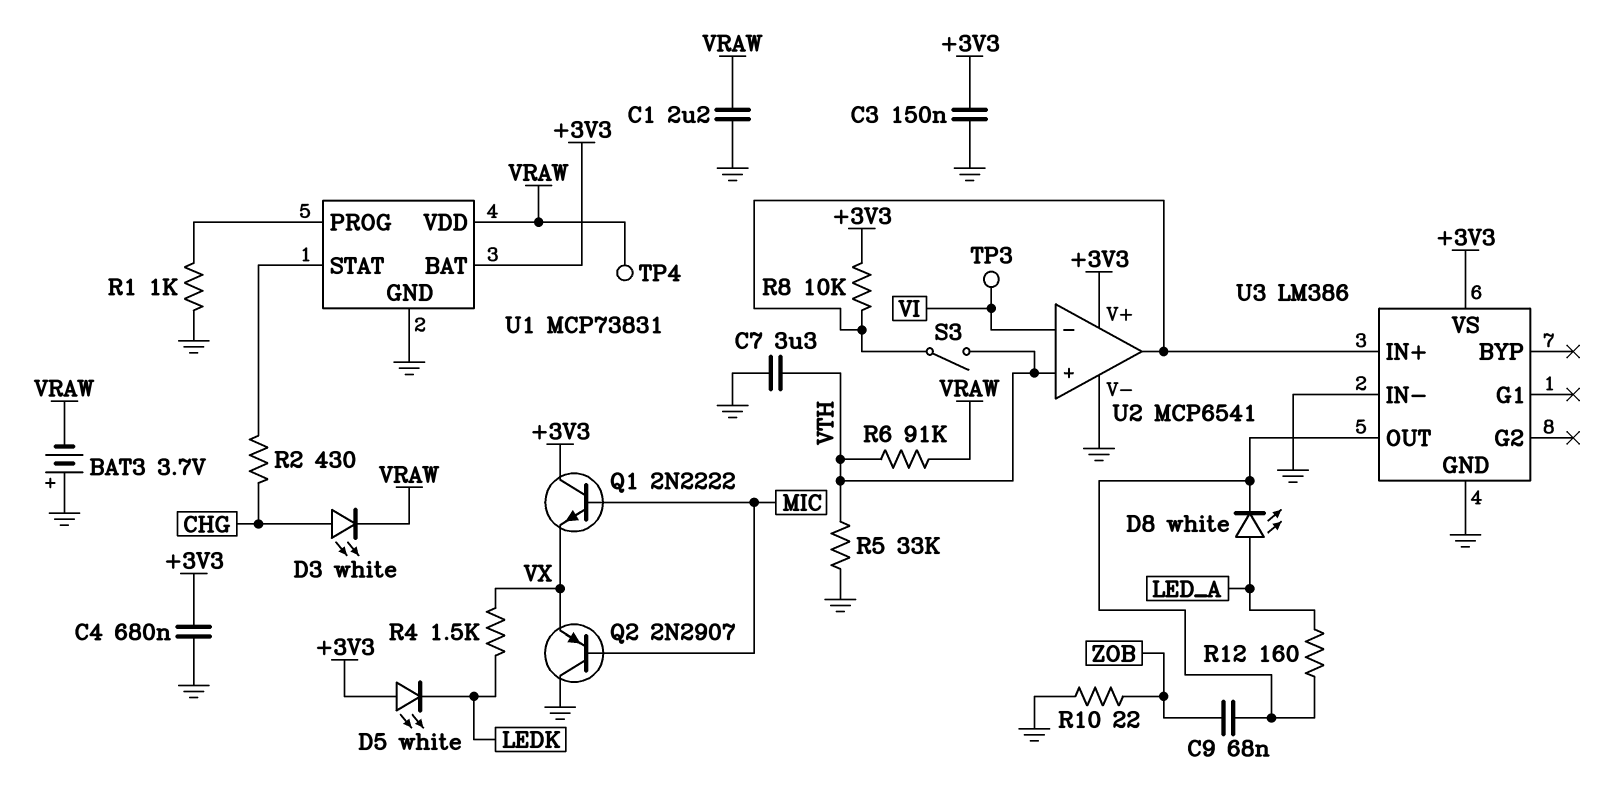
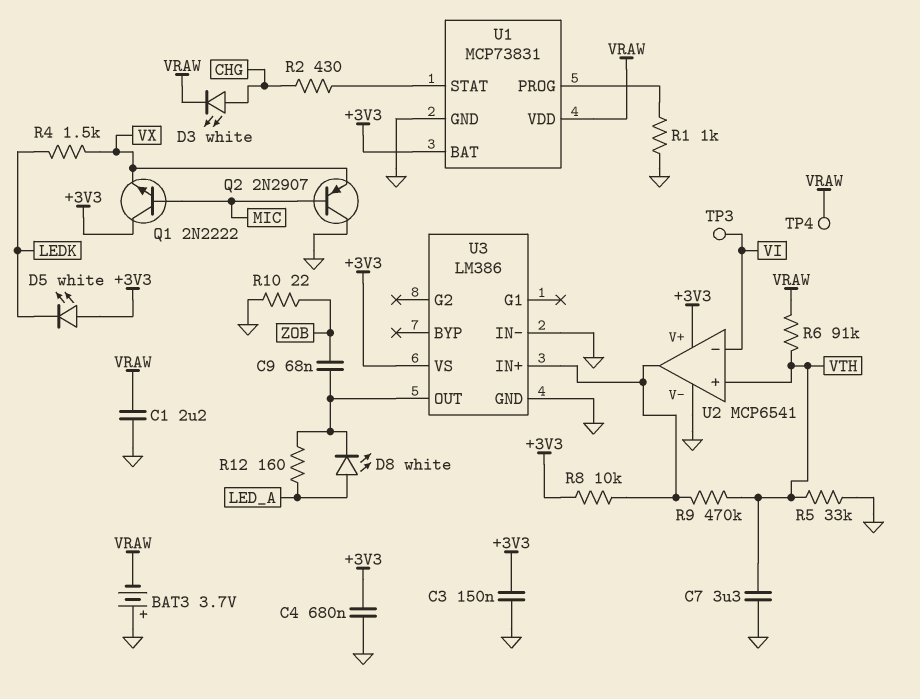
R9: none -> 470k (U2/out, VTH)
S3: switch (U2/out, VTH) -> none

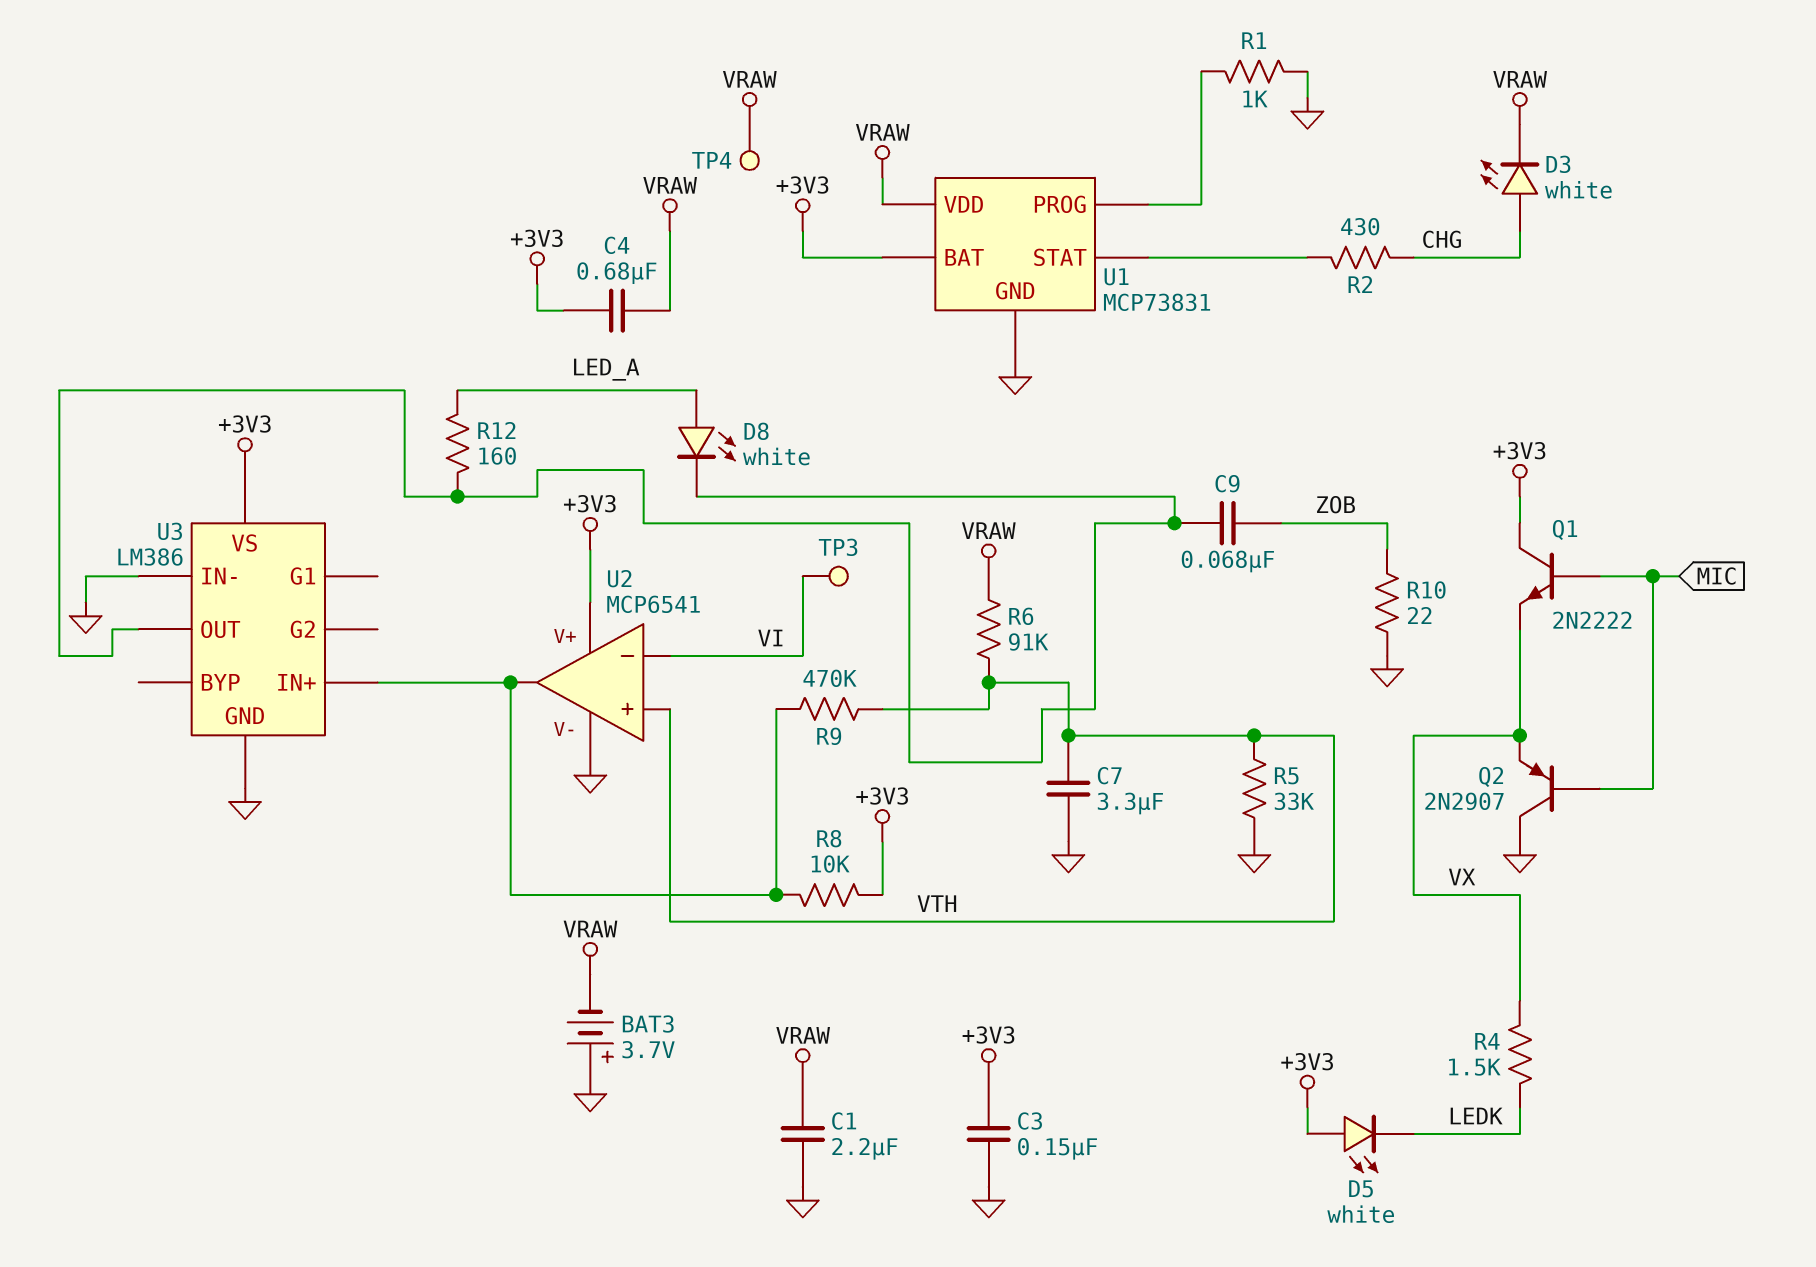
C4: 680nF (+3V3, GND) -> 680nF (+3V3, VRAW)

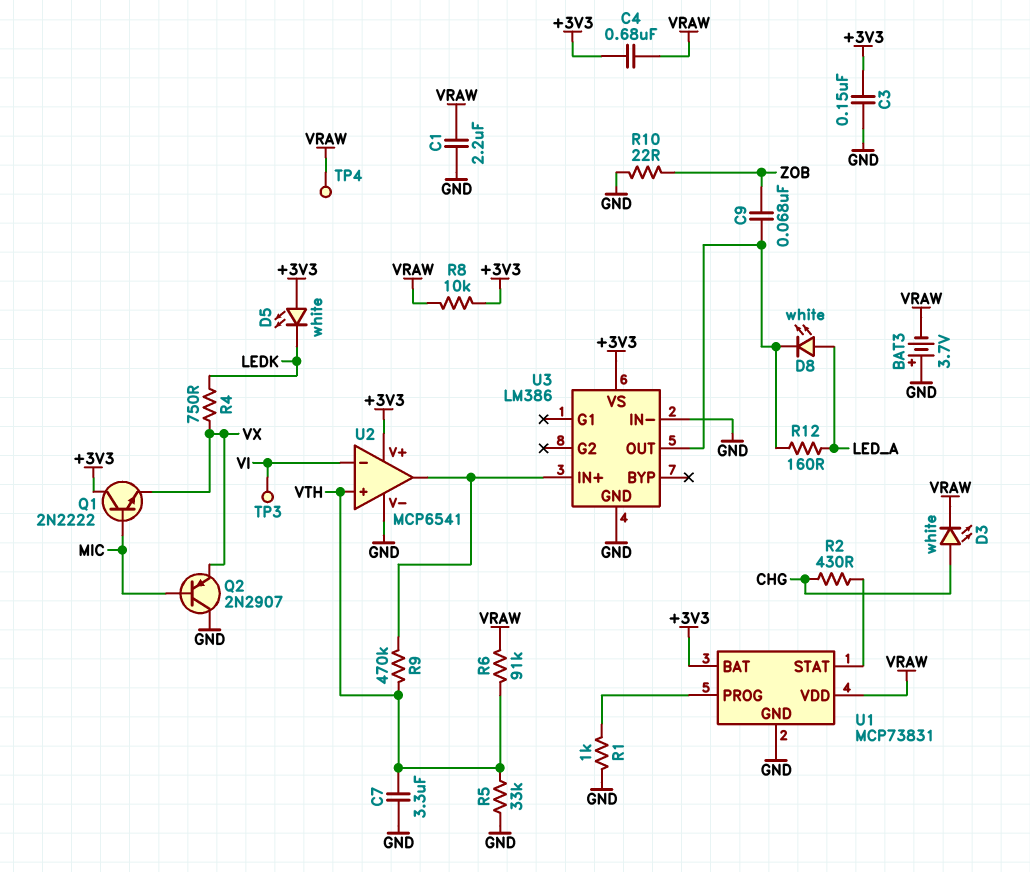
R4: 1.5k (LEDK, VX) -> 750 (LEDK, VX)
R8: 10k (+3V3, U2/out) -> 10k (+3V3, VRAW)

